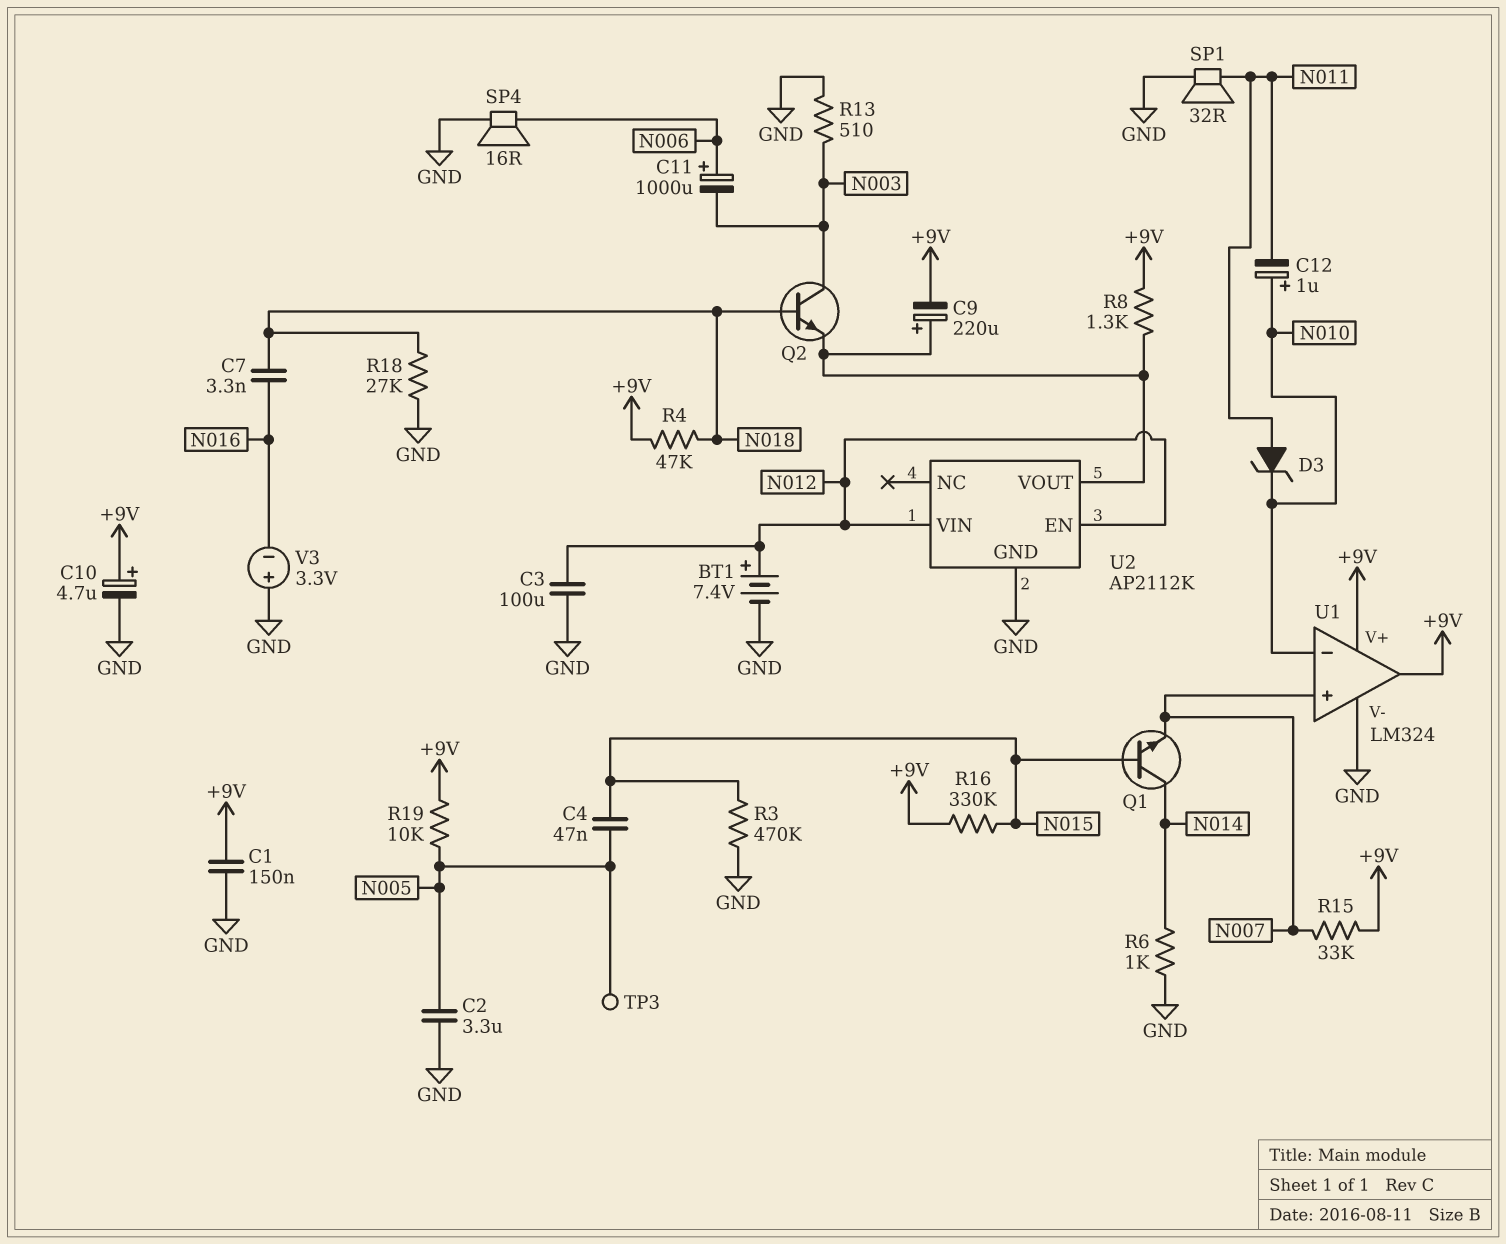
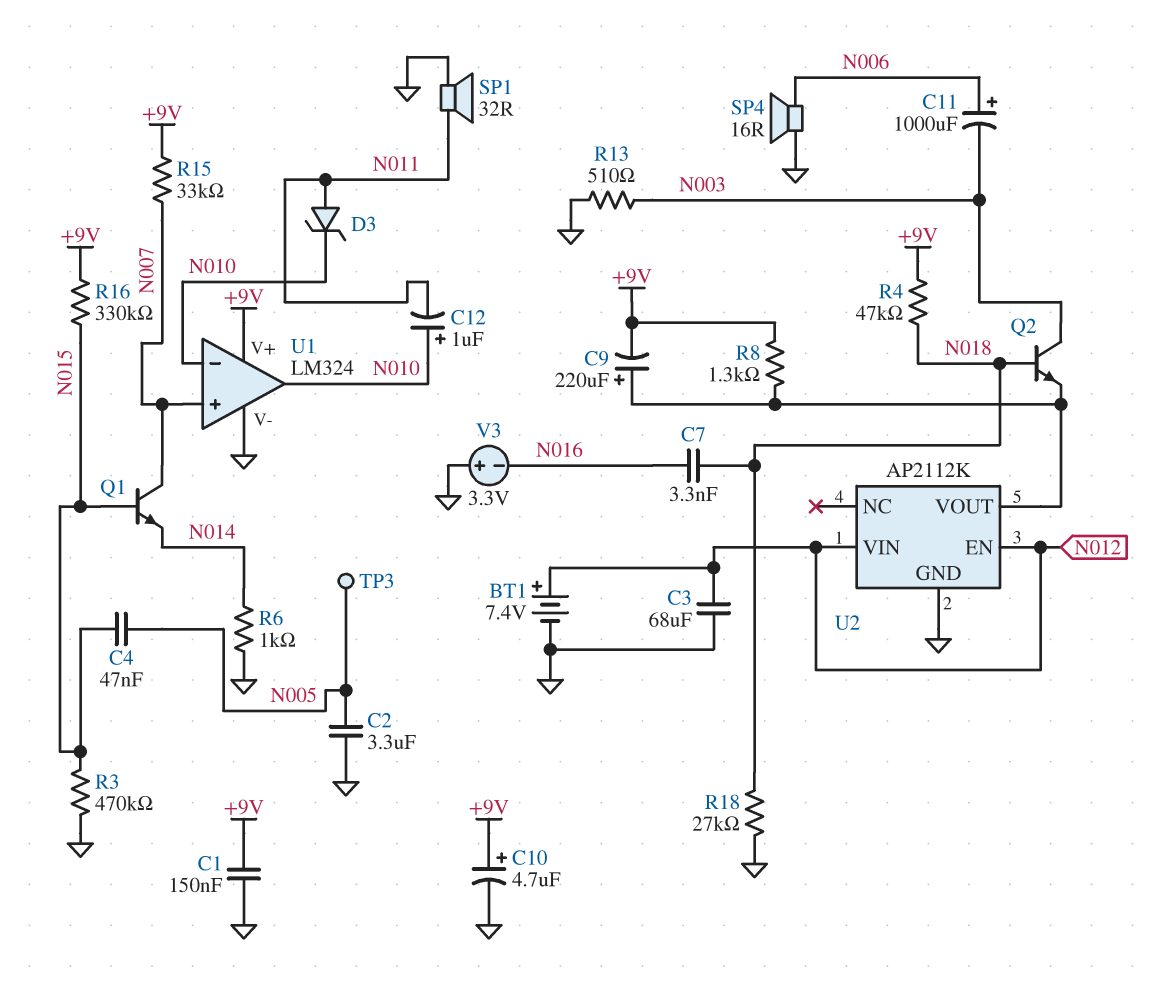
C3: 100uF (GND, N012) -> 68uF (GND, N012)
Q1: NPN (B N015, C N014, E N007) -> NPN (B N015, C N007, E N014)
R19: 10k (+9V, N005) -> none
U1 pin out: +9V -> N010

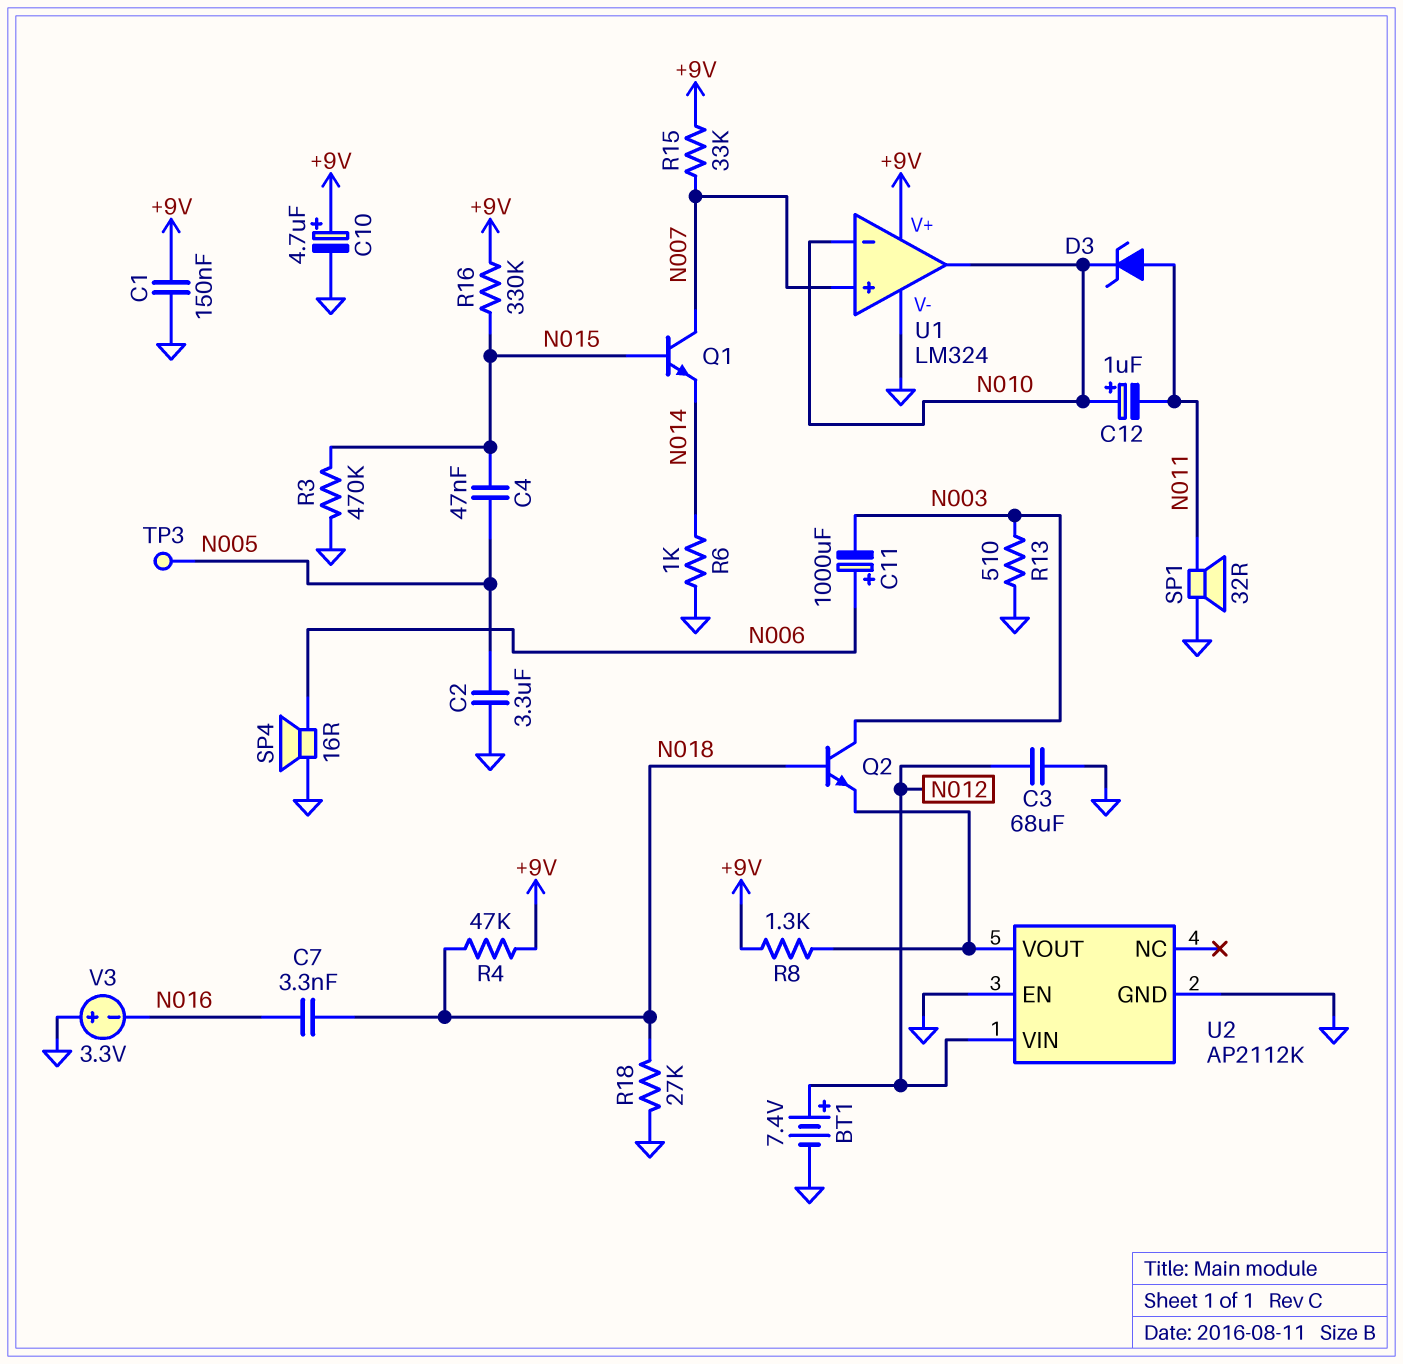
C9: 220uF (plus U2/VOUT, minus +9V) -> none
U2 pin EN: N012 -> GND

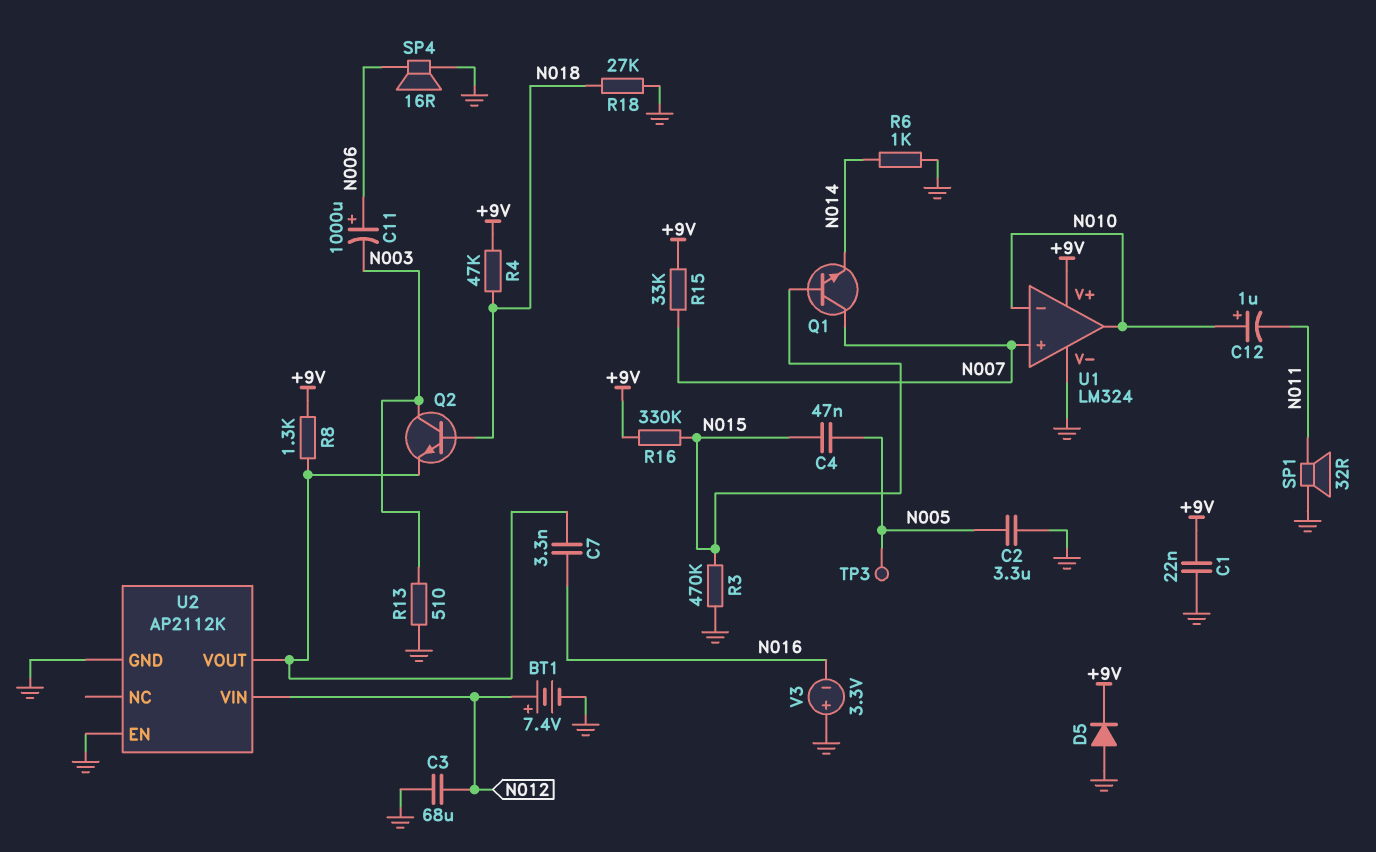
C1: 150nF (+9V, GND) -> 22nF (+9V, GND)
C7: 3.3nF (N016, N018) -> 3.3nF (N016, U2/VOUT)
C10: 4.7uF (plus +9V, minus GND) -> none
D3: zener (A N011, K N010) -> none
D5: none -> diode (A GND, K +9V)

